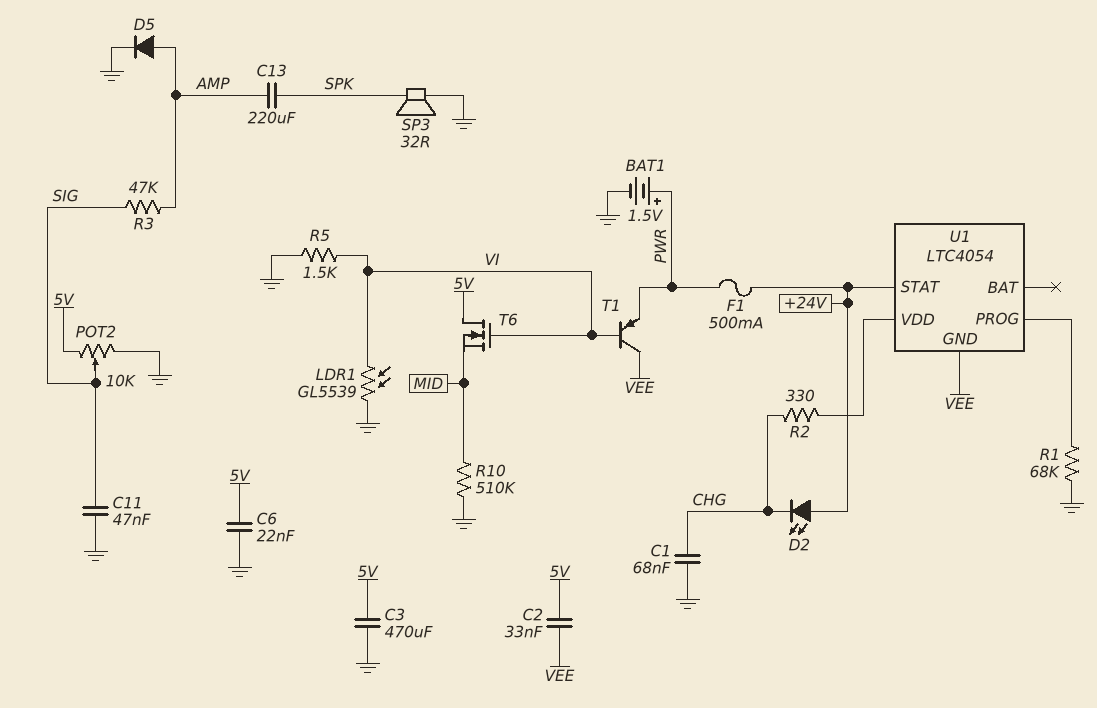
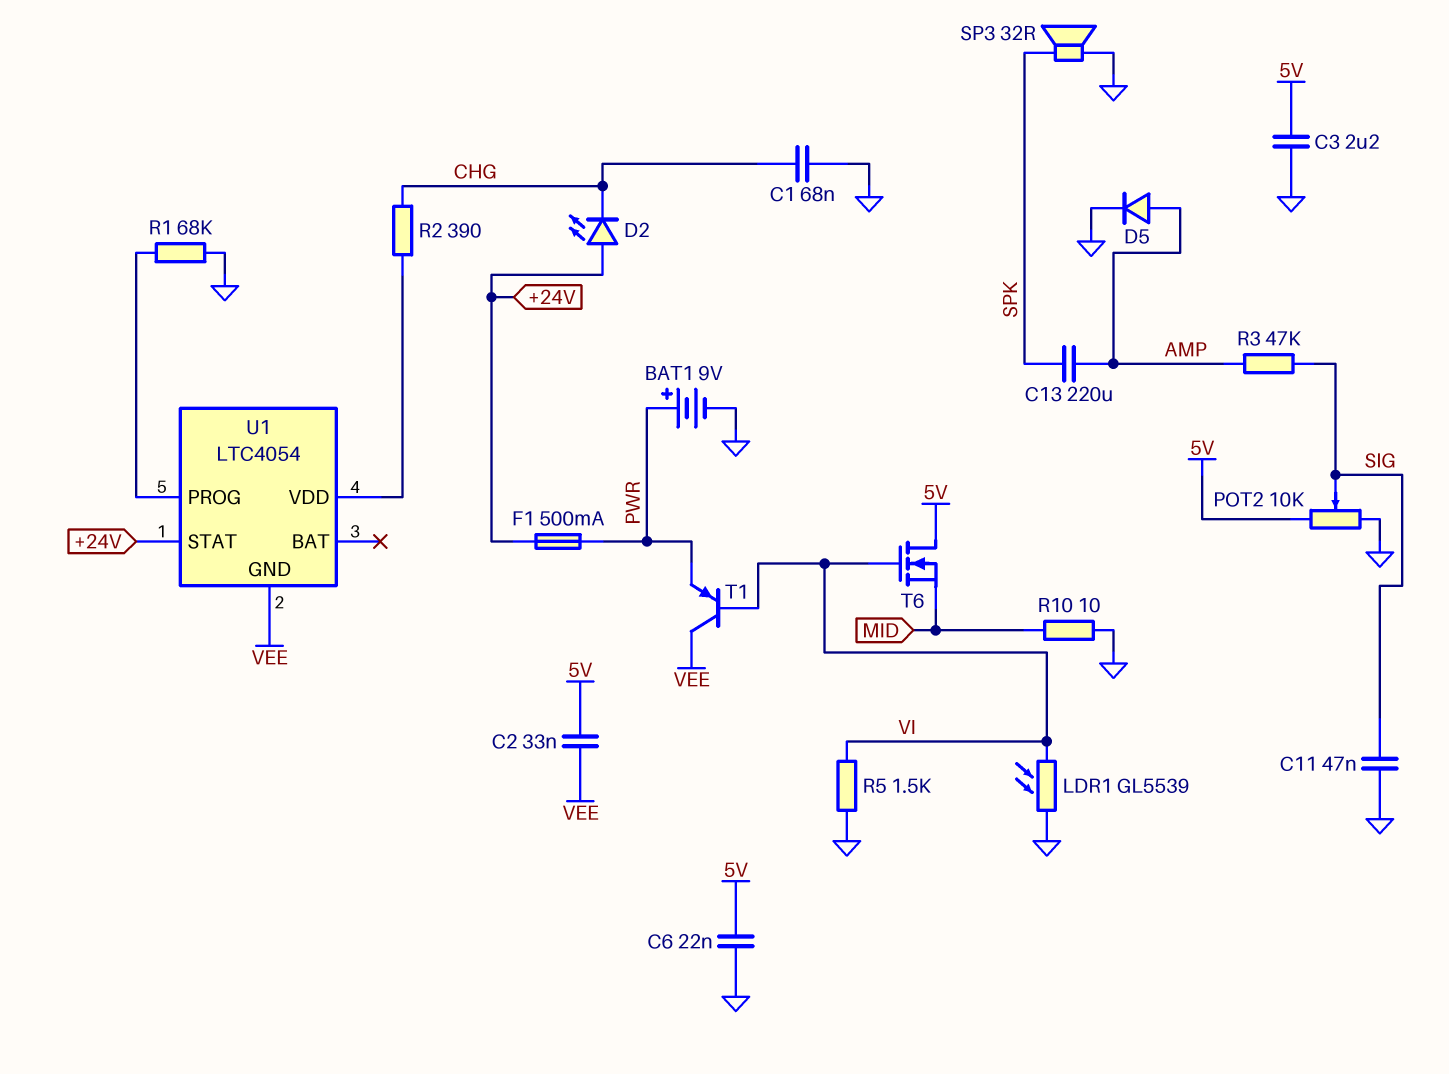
BAT1: 1.5V (plus PWR, minus GND) -> 9V (plus PWR, minus GND)
C3: 470uF (5V, GND) -> 2.2uF (5V, GND)
R2: 330 (CHG, U1/VDD) -> 390 (CHG, U1/VDD)
R10: 510k (GND, MID) -> 10 (GND, MID)

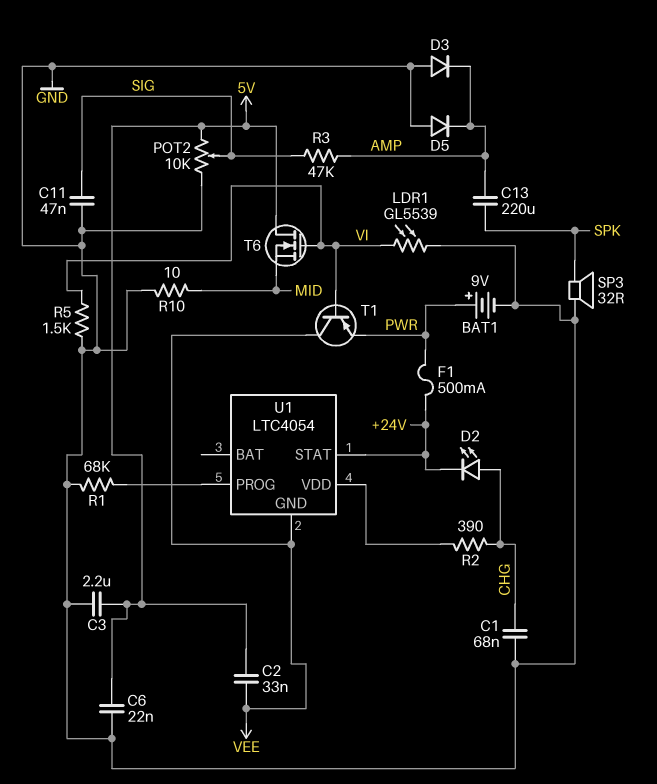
D2: LED (A +24V, K CHG) -> LED (A CHG, K +24V)
D3: none -> diode (A GND, K AMP)
D5: diode (A AMP, K GND) -> diode (A GND, K AMP)

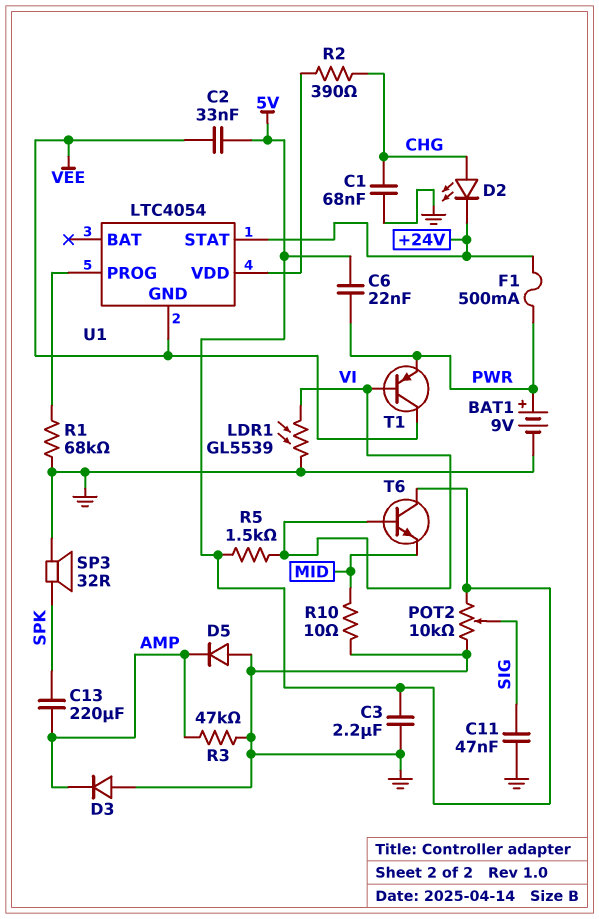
C6: 22nF (5V, GND) -> 22nF (5V, PWR)
R3: 47k (AMP, SIG) -> 47k (AMP, GND)
R5: 1.5k (GND, VI) -> 1.5k (5V, VI)
T6: NMOS (G VI, D 5V, S MID) -> NPN (B VI, C 5V, E MID)

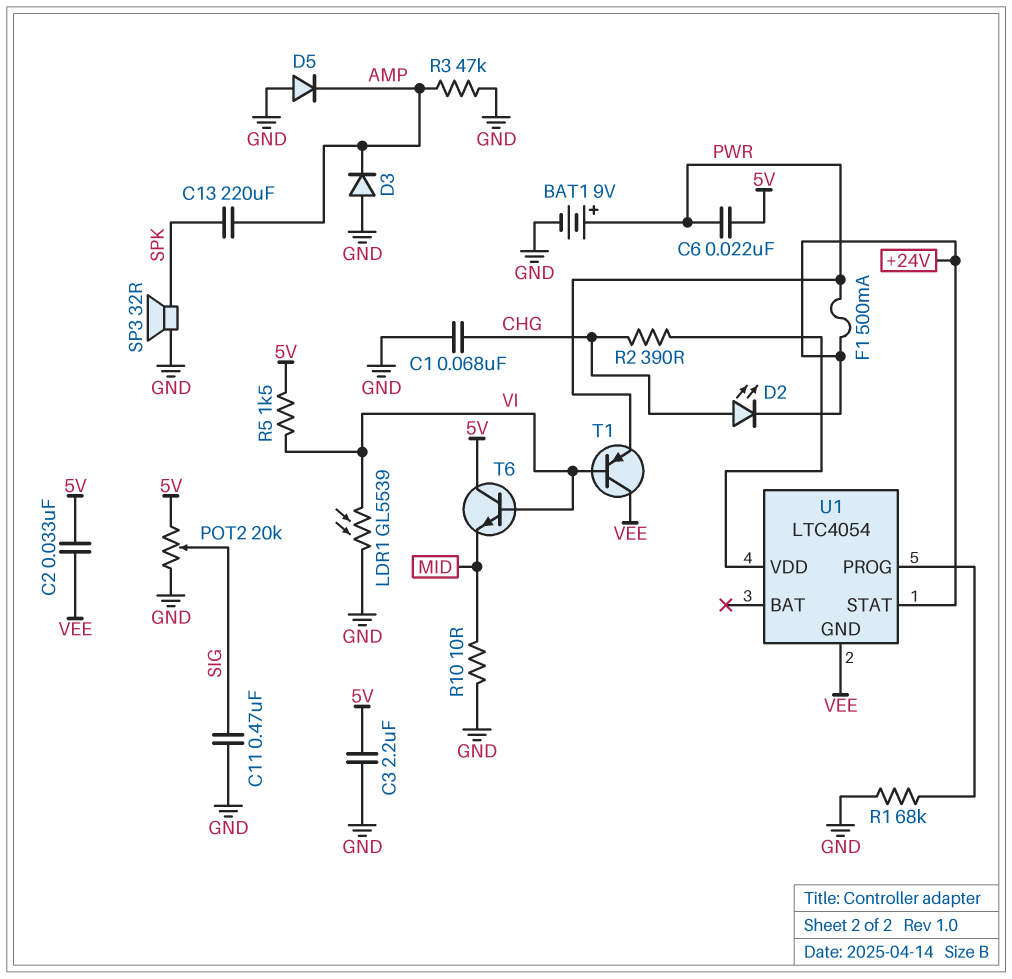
C11: 47nF (GND, SIG) -> 470nF (GND, SIG)
POT2: 10k (5V, GND, wiper SIG) -> 20k (5V, GND, wiper SIG)

